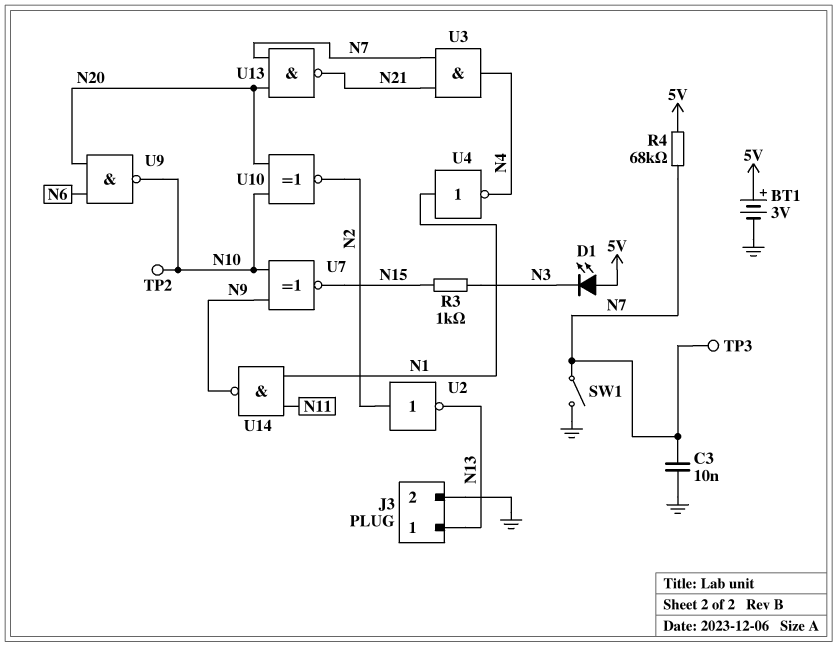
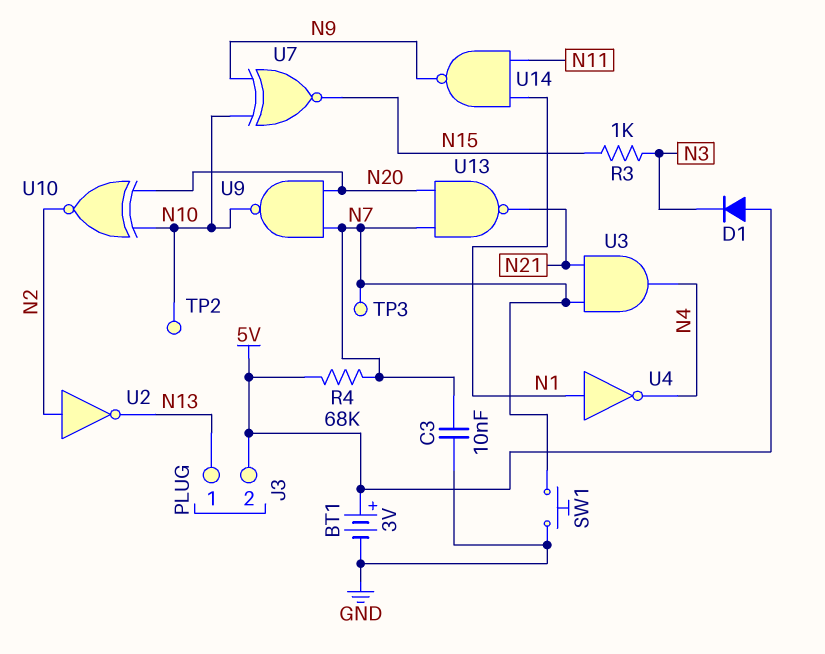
D1: LED (A 5V, K N3) -> diode (A 5V, K N3)
J3 pin 2: GND -> 5V
SW1: switch (GND, N7) -> button (GND, N7)
U9: NAND (in N6, in N20, out N10) -> NAND (in N7, in N20, out N10)

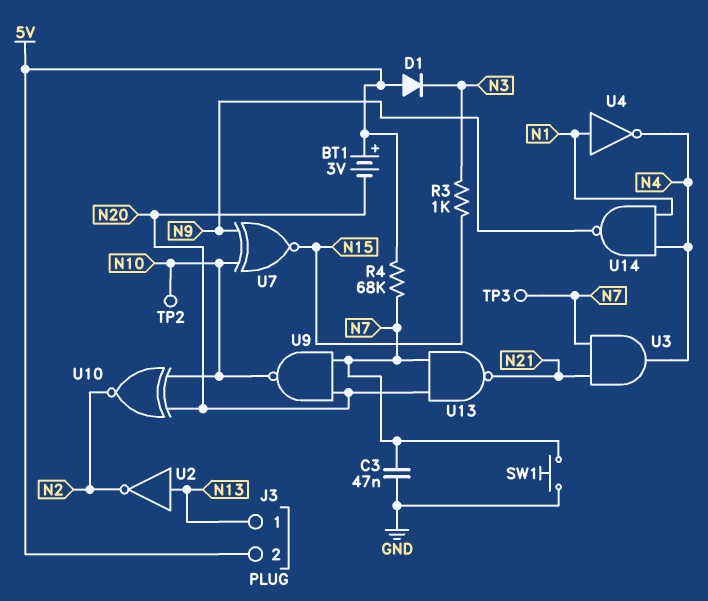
BT1: 3V (plus 5V, minus GND) -> 3V (plus 5V, minus N20)
C3: 10nF (GND, N7) -> 47nF (GND, N7)
U2: NOT (in N2, out N13) -> NOT (in N13, out N2)
U14: NAND (in N1, in N11, out N9) -> NAND (in N1, in N4, out N9)

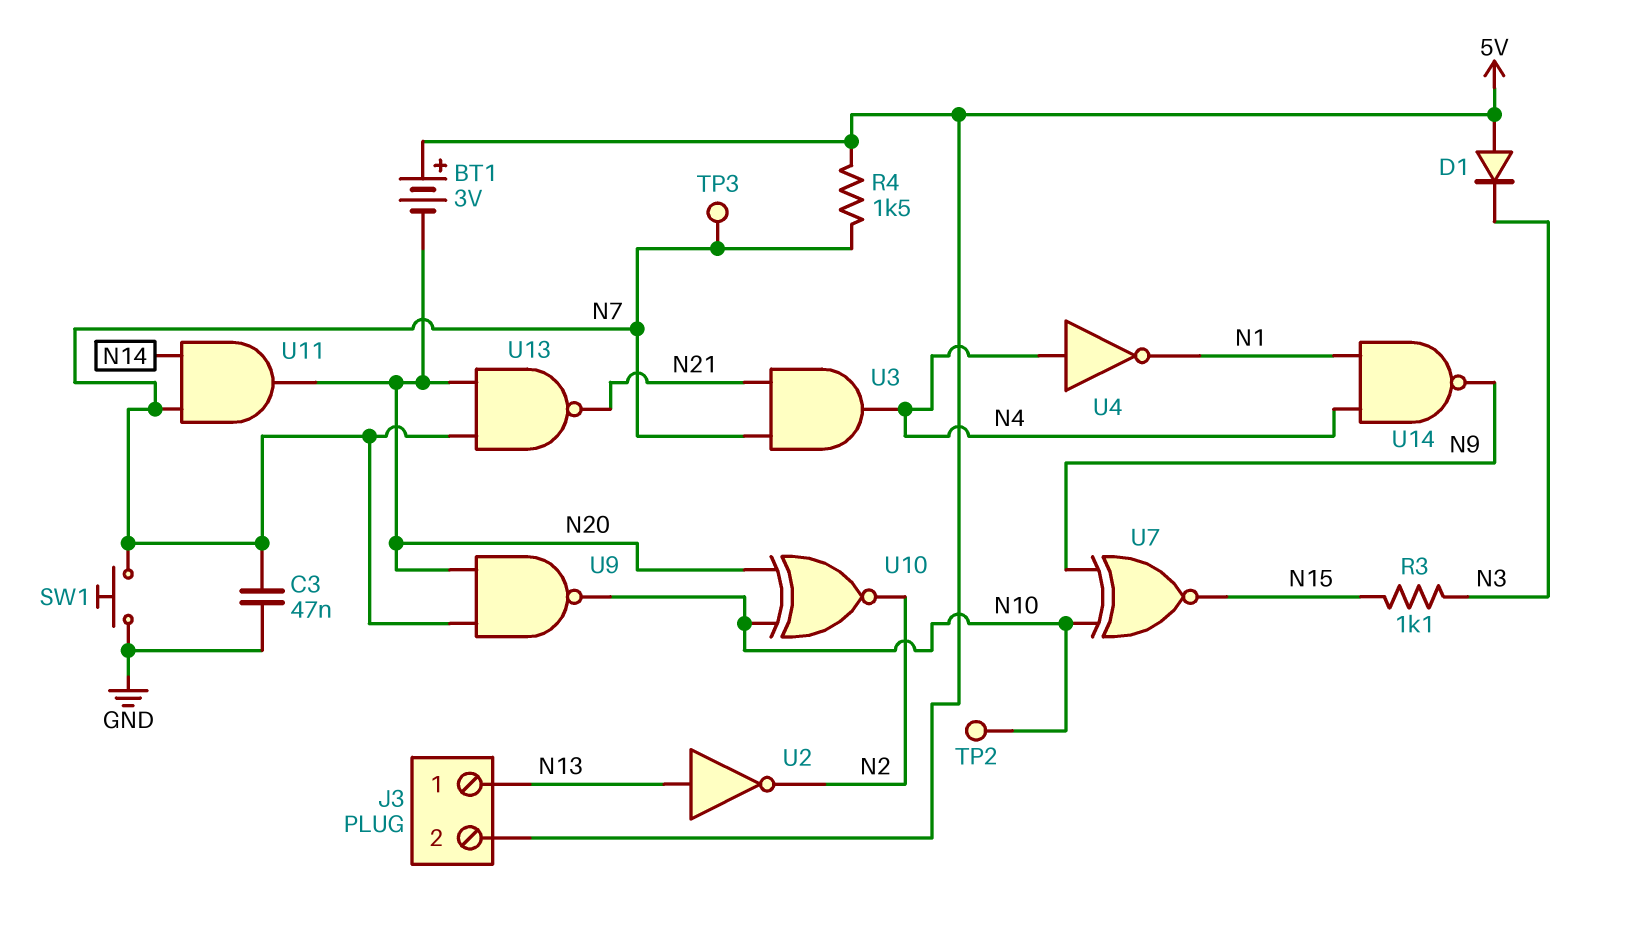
R3: 1k (N3, N15) -> 1.1k (N3, N15)
R4: 68k (5V, N7) -> 1.5k (5V, N7)
U4: NOT (in N1, out N4) -> NOT (in N4, out N1)
U11: none -> AND (in N7, in N14, out N20)

